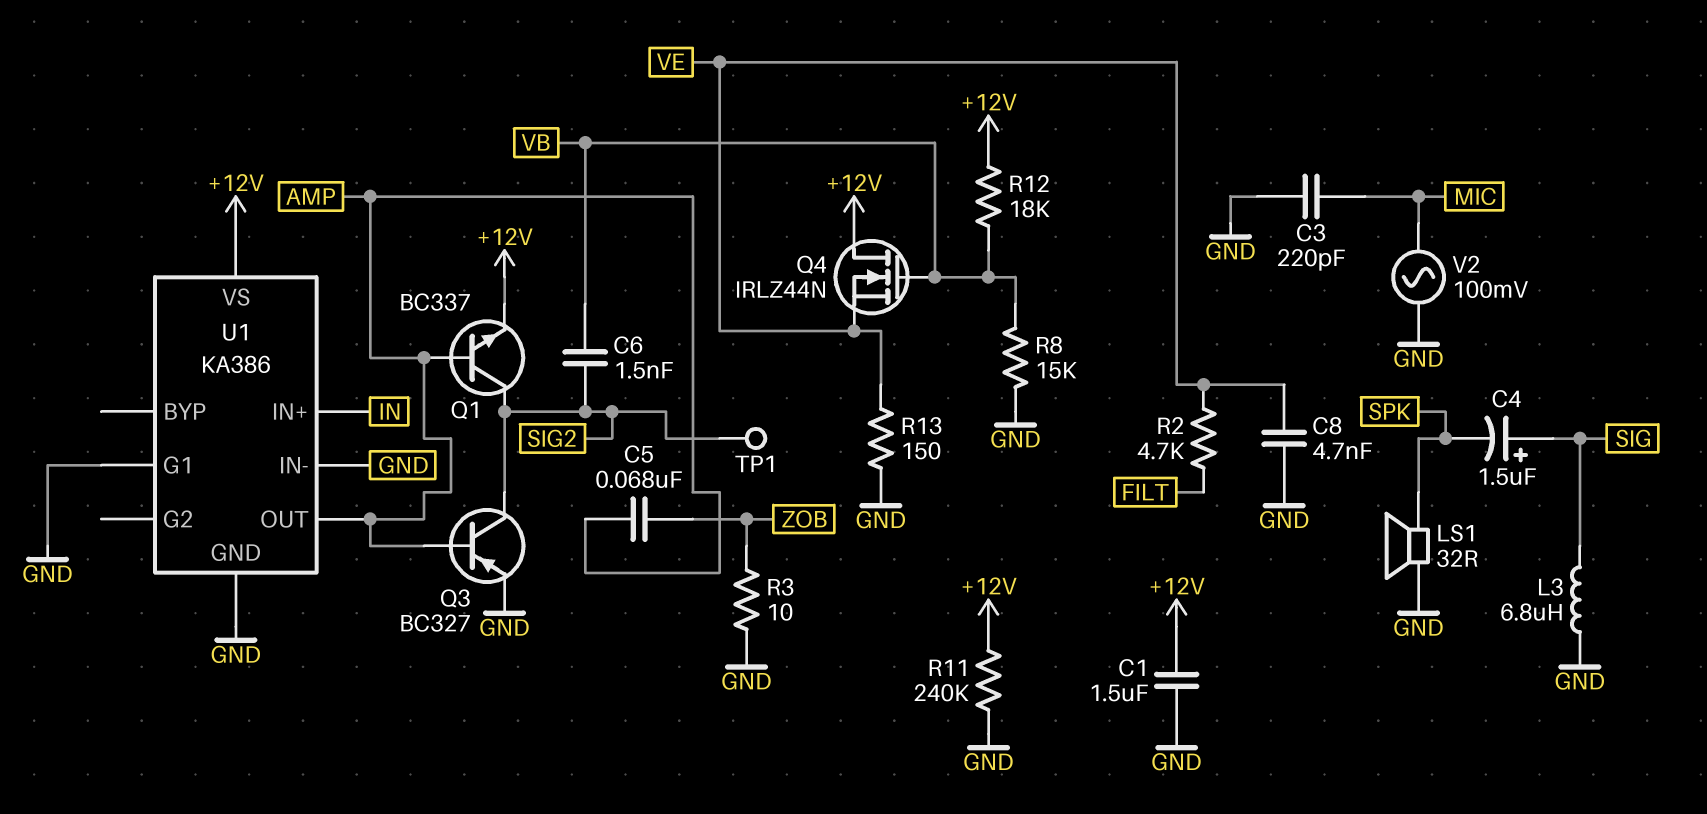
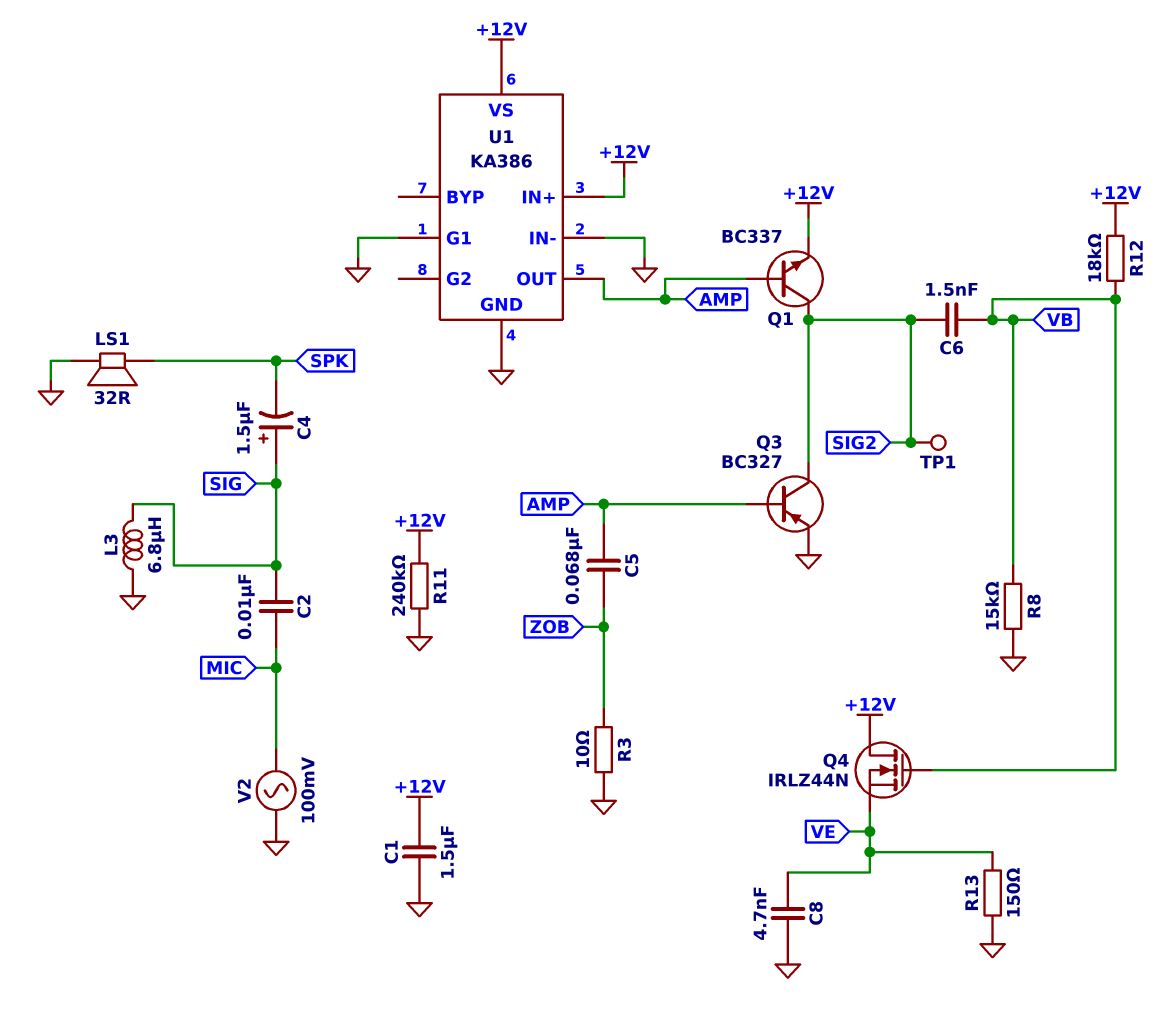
C2: none -> 10nF (MIC, SIG)
C3: 220pF (GND, MIC) -> none
R2: 4.7k (FILT, VE) -> none
U1 pin IN+: IN -> +12V

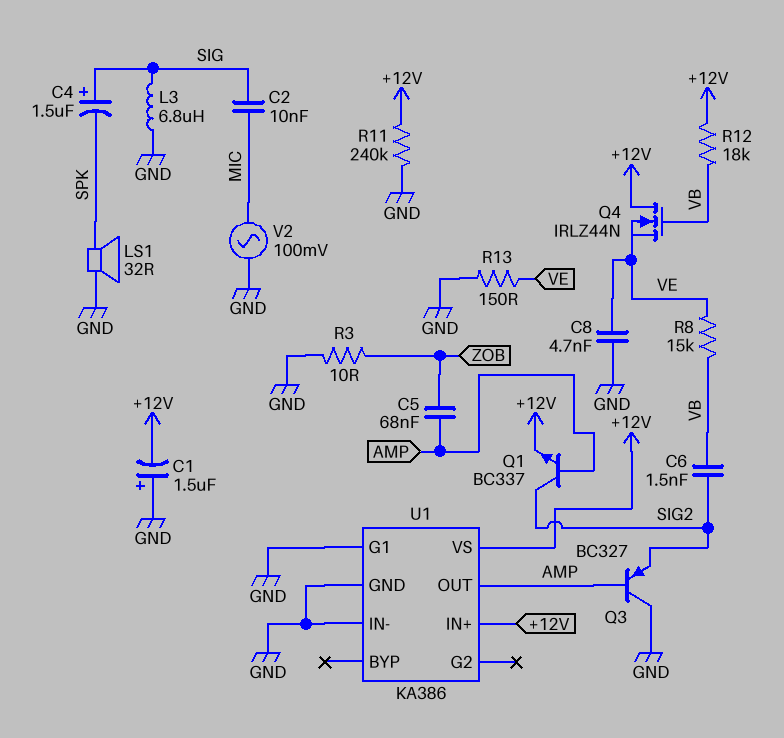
C1: 1.5uF (+12V, GND) -> 1.5uF (plus GND, minus +12V)
Q3: PNP BC327 (B AMP, C SIG2, E GND) -> PNP BC327 (B AMP, C GND, E SIG2)
R8: 15k (GND, VB) -> 15k (VB, VE)
TP1: test point (SIG2) -> none

